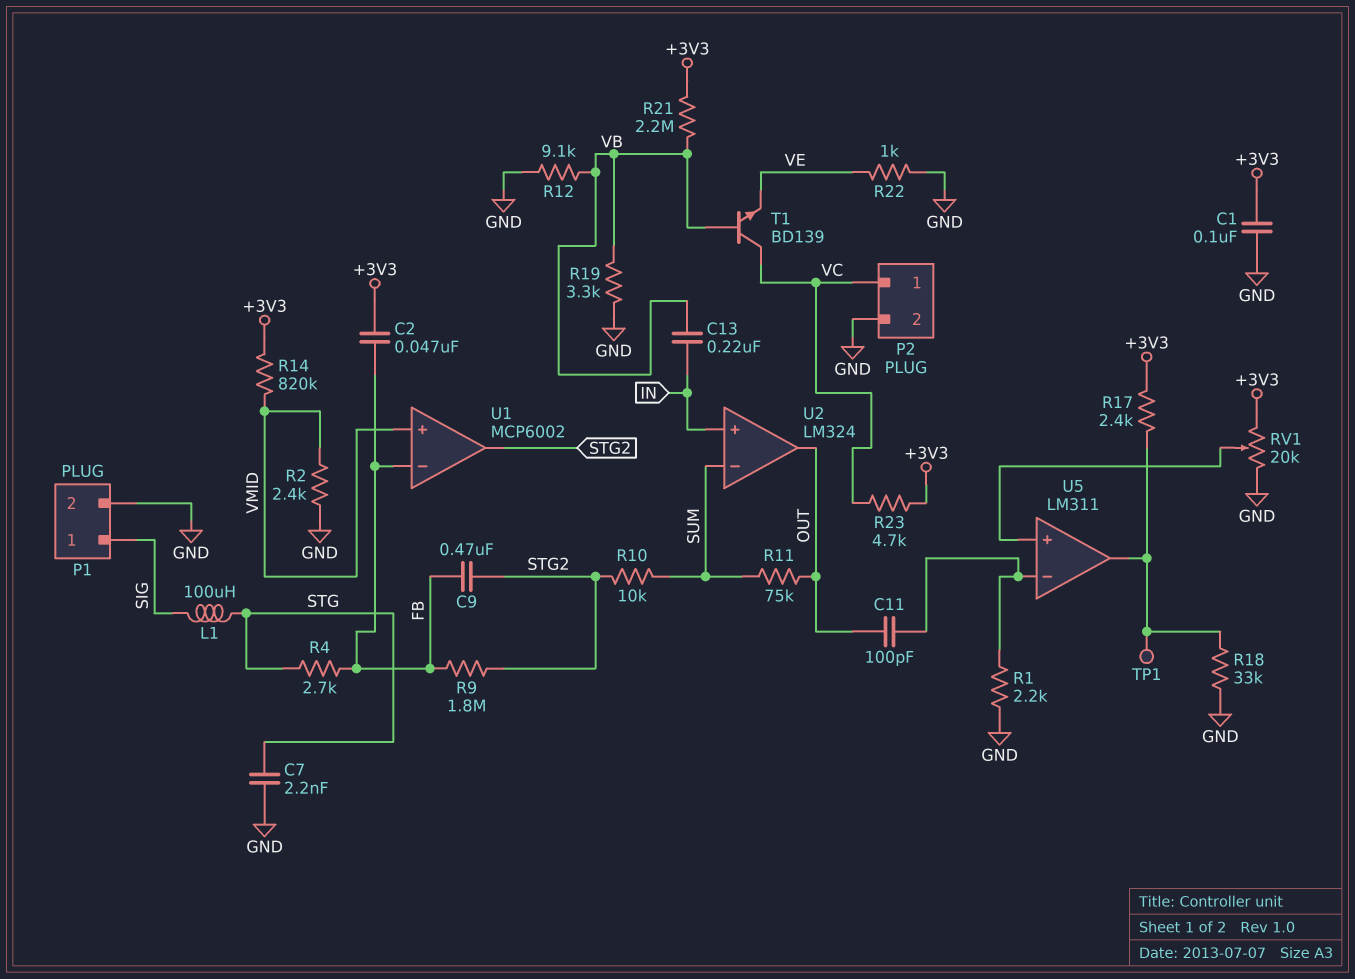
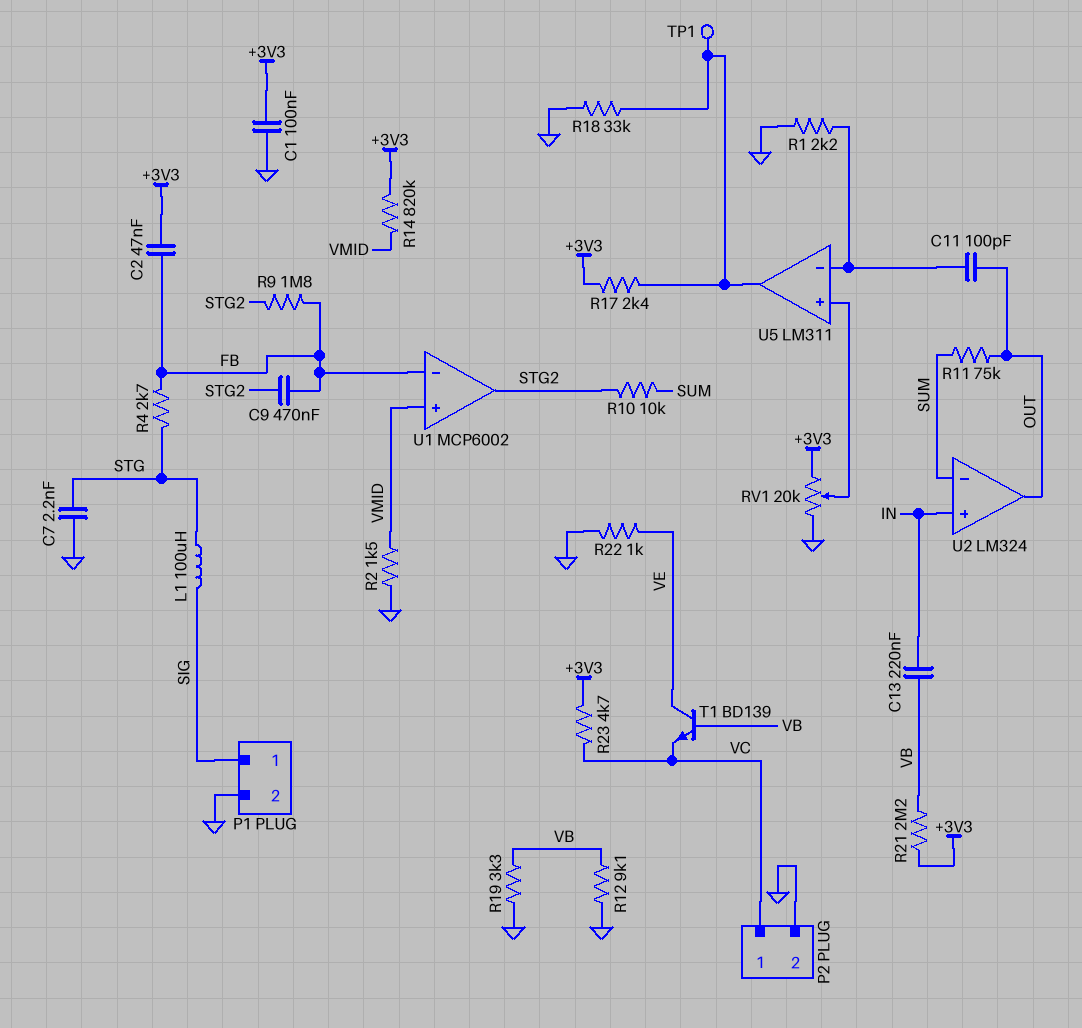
R2: 2.4k (GND, VMID) -> 1.5k (GND, VMID)
T1: NPN BD139 (B VB, C VC, E VE) -> NPN BD139 (B VB, C VE, E VC)

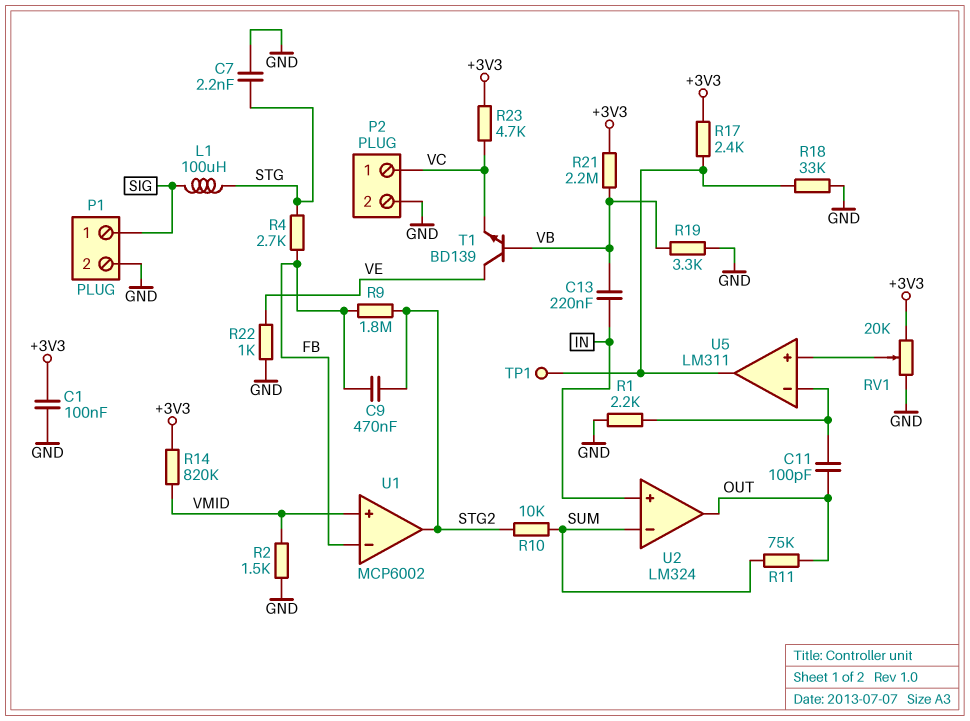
C2: 47nF (+3V3, FB) -> none
R12: 9.1k (GND, VB) -> none

